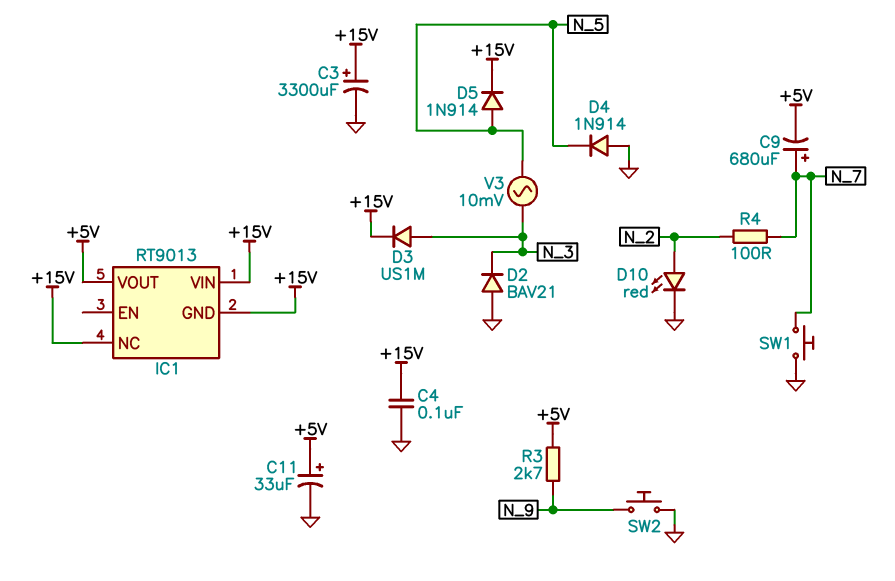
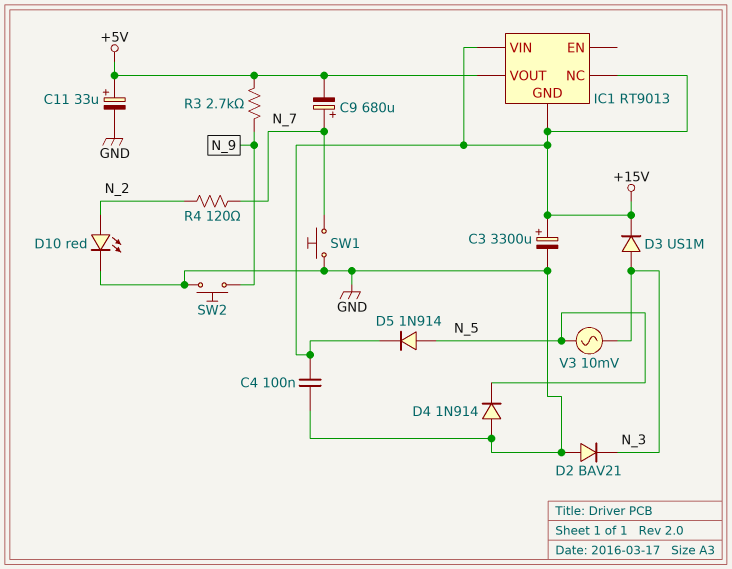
R4: 100 (N_2, N_7) -> 120 (N_2, N_7)

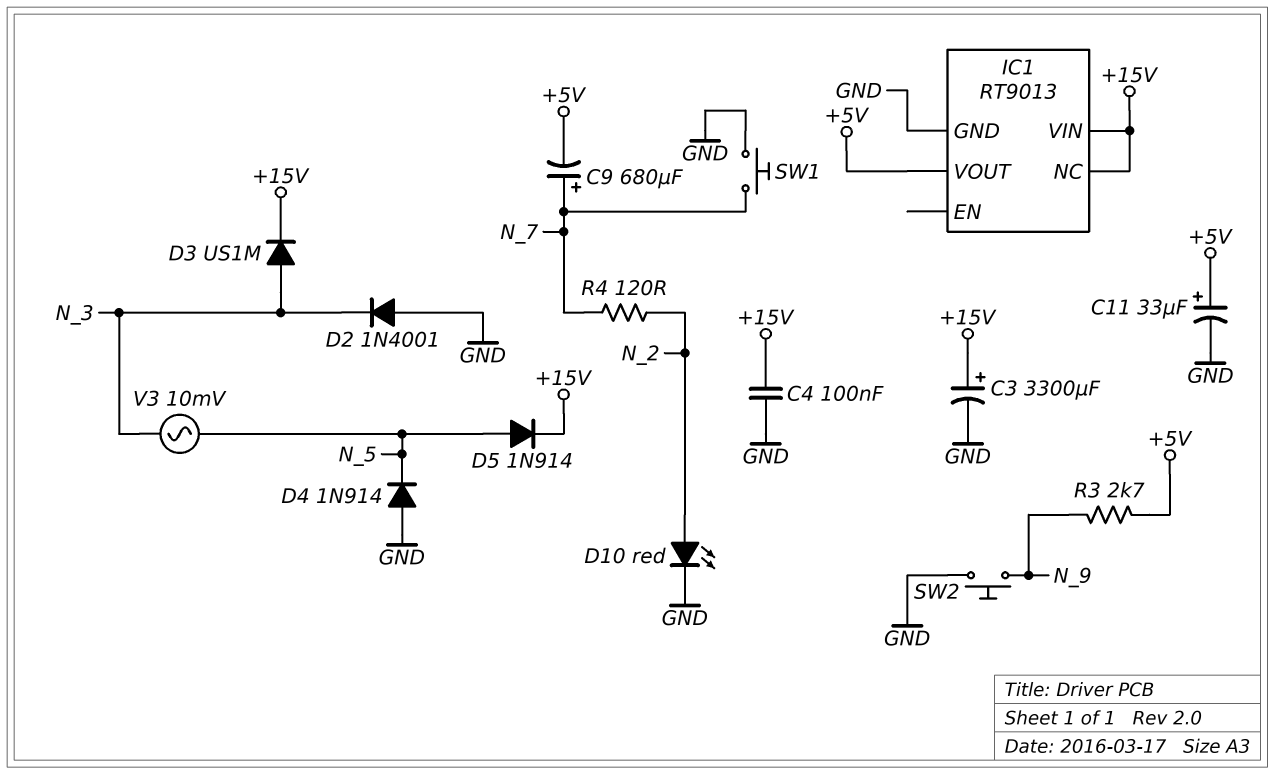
D2: diode BAV21 (A GND, K N_3) -> diode 1N4001 (A GND, K N_3)
IC1 pin GND: +15V -> GND

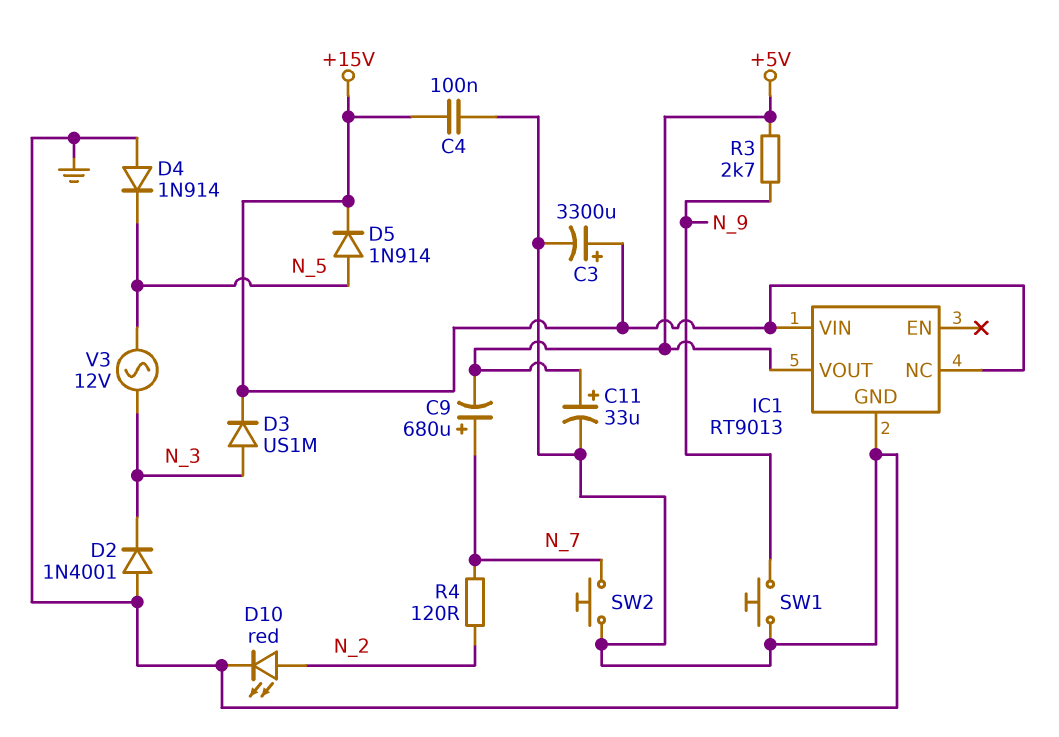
SW1: button (GND, N_7) -> button (GND, N_9)
SW2: button (GND, N_9) -> button (GND, N_7)
V3: AC 10mV (N_3, N_5) -> AC 12V (N_3, N_5)

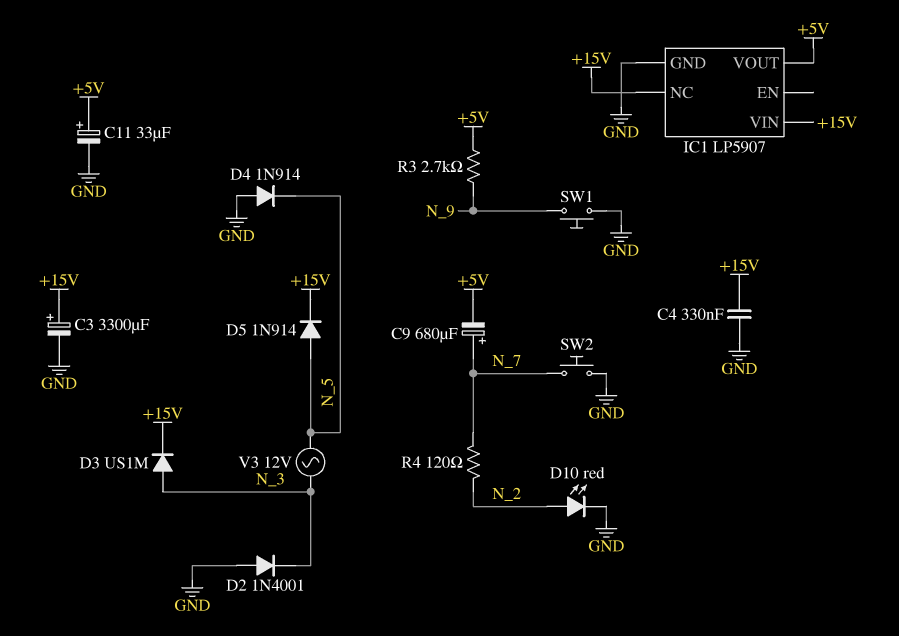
C4: 100nF (+15V, GND) -> 330nF (+15V, GND)
IC1: RT9013 -> LP5907

